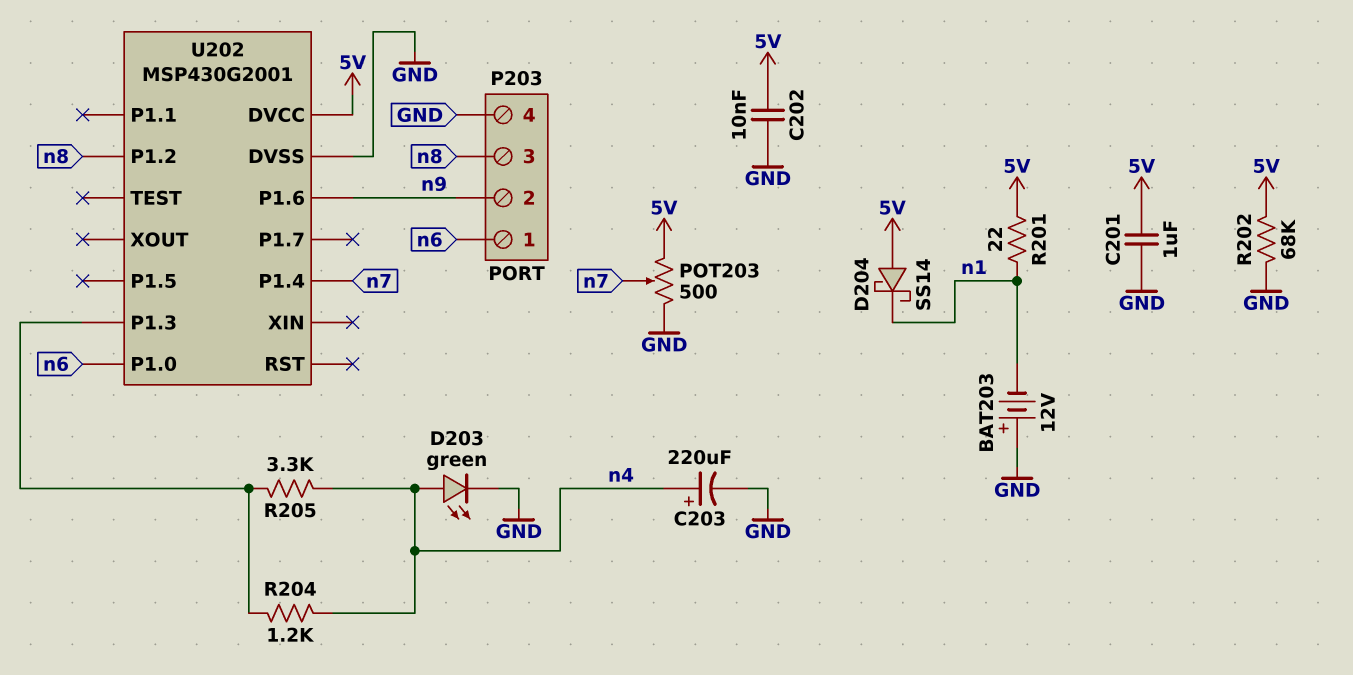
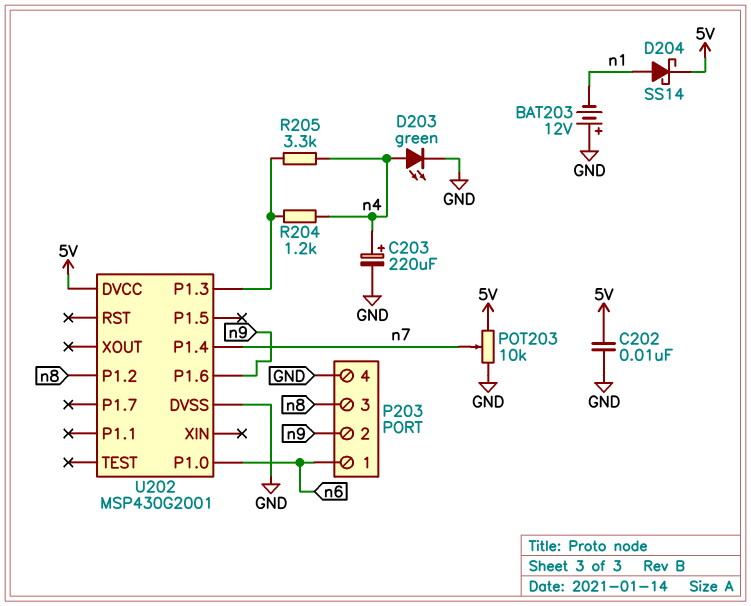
C201: 1uF (5V, GND) -> none
D204: schottky SS14 (A 5V, K n1) -> schottky SS14 (A n1, K 5V)
POT203: 500 (5V, GND, wiper n7) -> 10k (5V, GND, wiper n7)
R201: 22 (5V, n1) -> none
R202: 68k (5V, GND) -> none

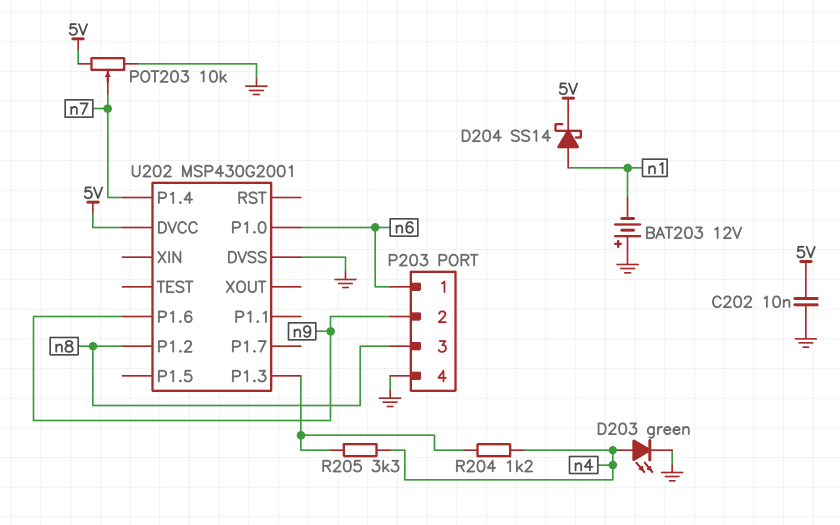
C203: 220uF (plus n4, minus GND) -> none

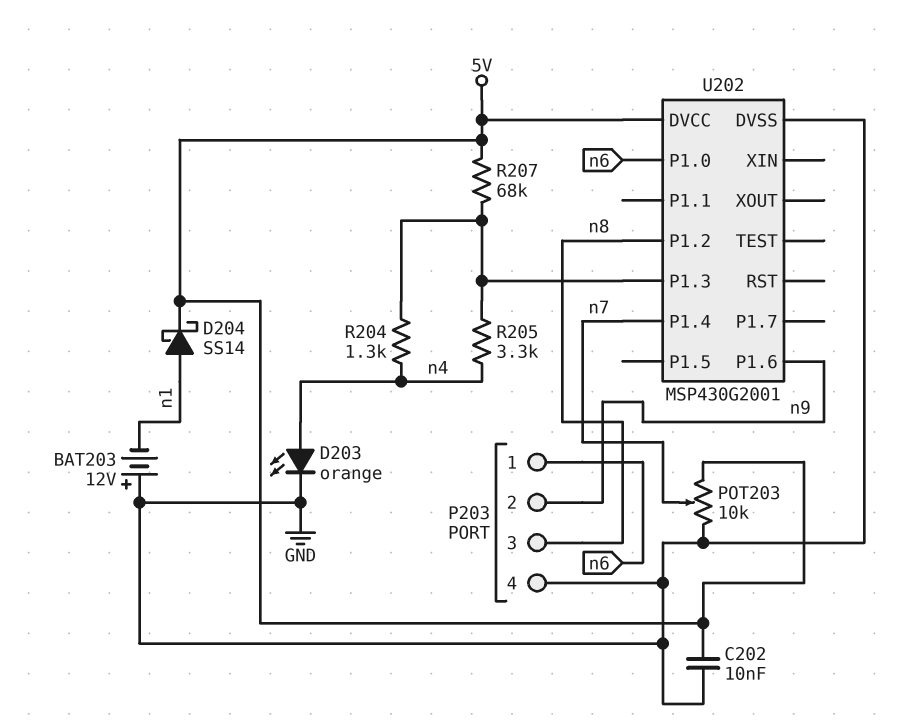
D203: LED green (A n4, K GND) -> LED orange (A n4, K GND)
R204: 1.2k (U202/P1.3, n4) -> 1.3k (U202/P1.3, n4)
R207: none -> 68k (5V, U202/P1.3)

